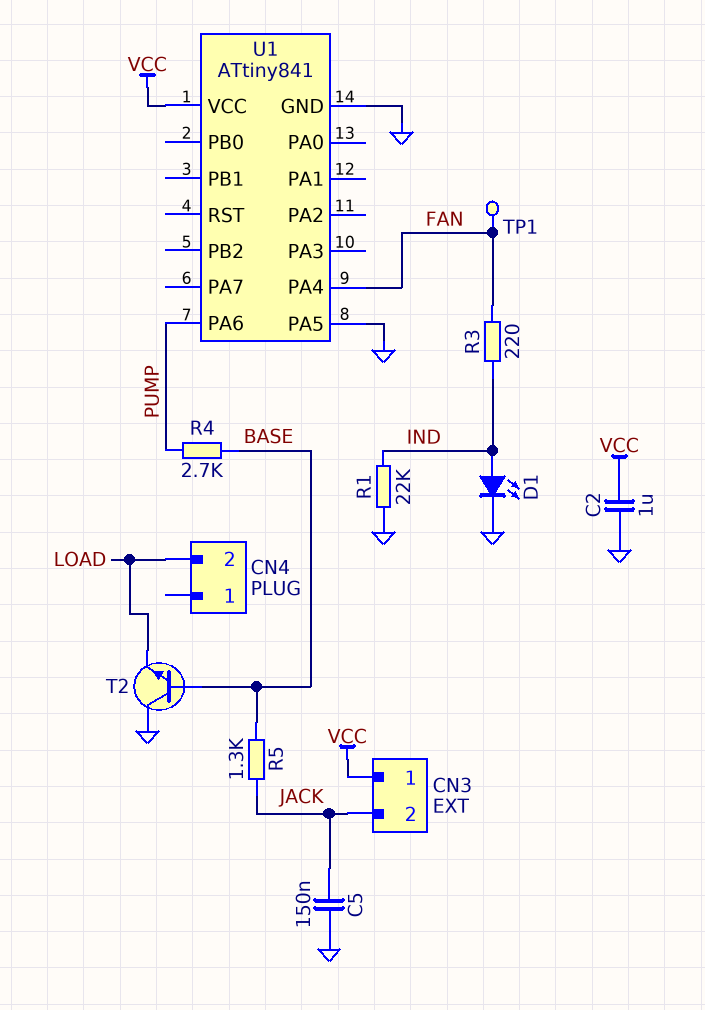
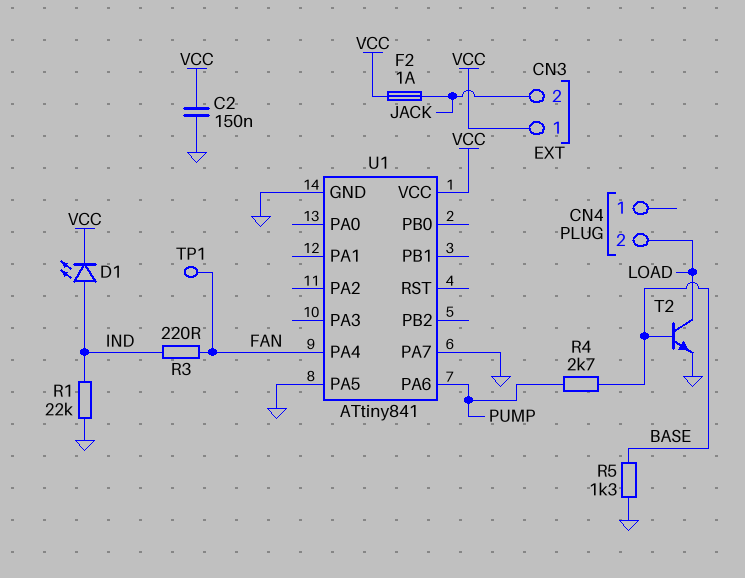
C2: 1uF (GND, VCC) -> 150nF (GND, VCC)
C5: 150nF (GND, JACK) -> none
D1: LED (A IND, K GND) -> LED (A IND, K VCC)
F2: none -> 1A (JACK, VCC)
R5: 1.3k (BASE, JACK) -> 1.3k (BASE, GND)
T2: NPN (B BASE, C GND, E LOAD) -> NPN (B BASE, C LOAD, E GND)
U1 pin PA7: none -> GND

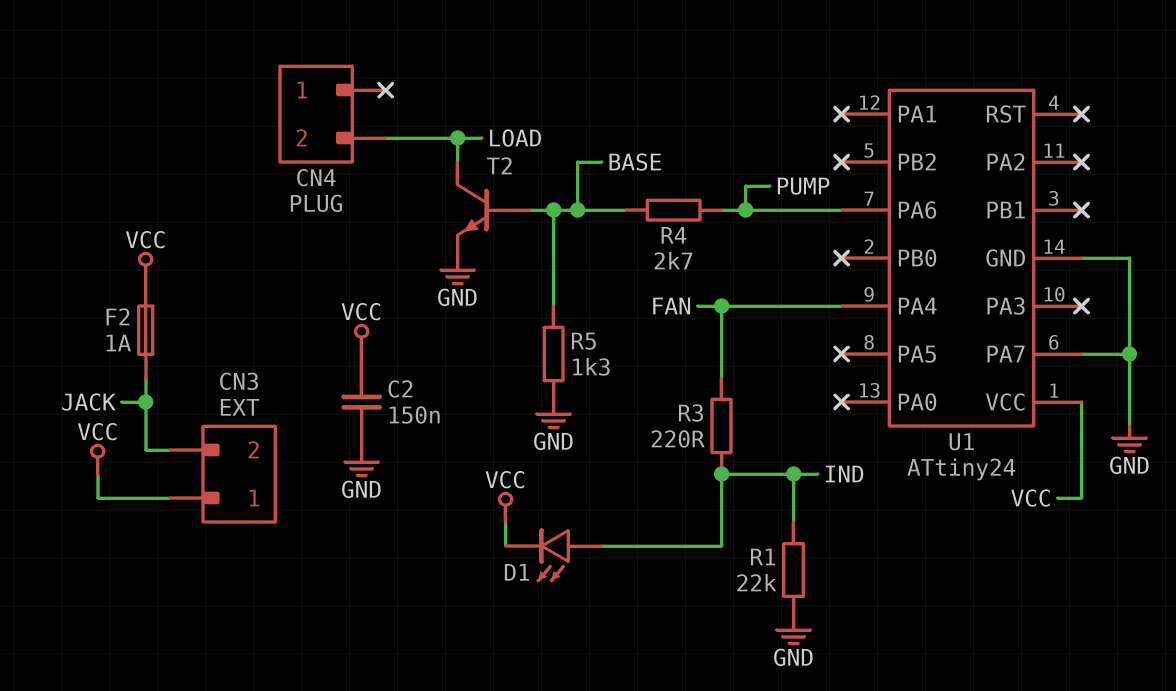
TP1: test point (FAN) -> none
U1: ATtiny841 -> ATtiny24
U1 pin PA5: GND -> none

